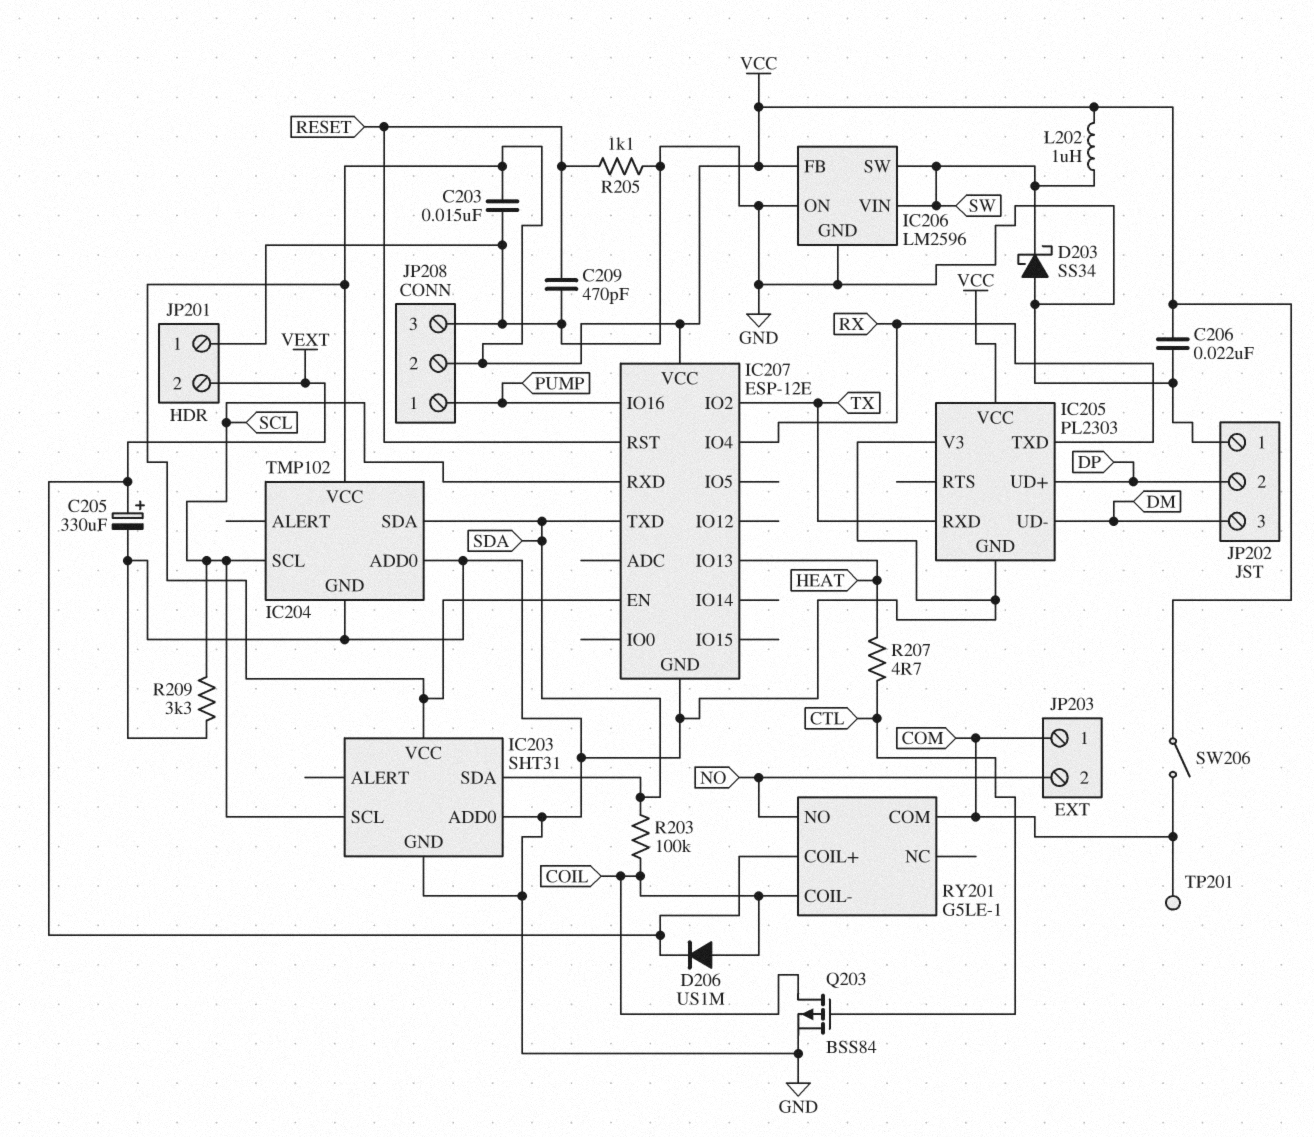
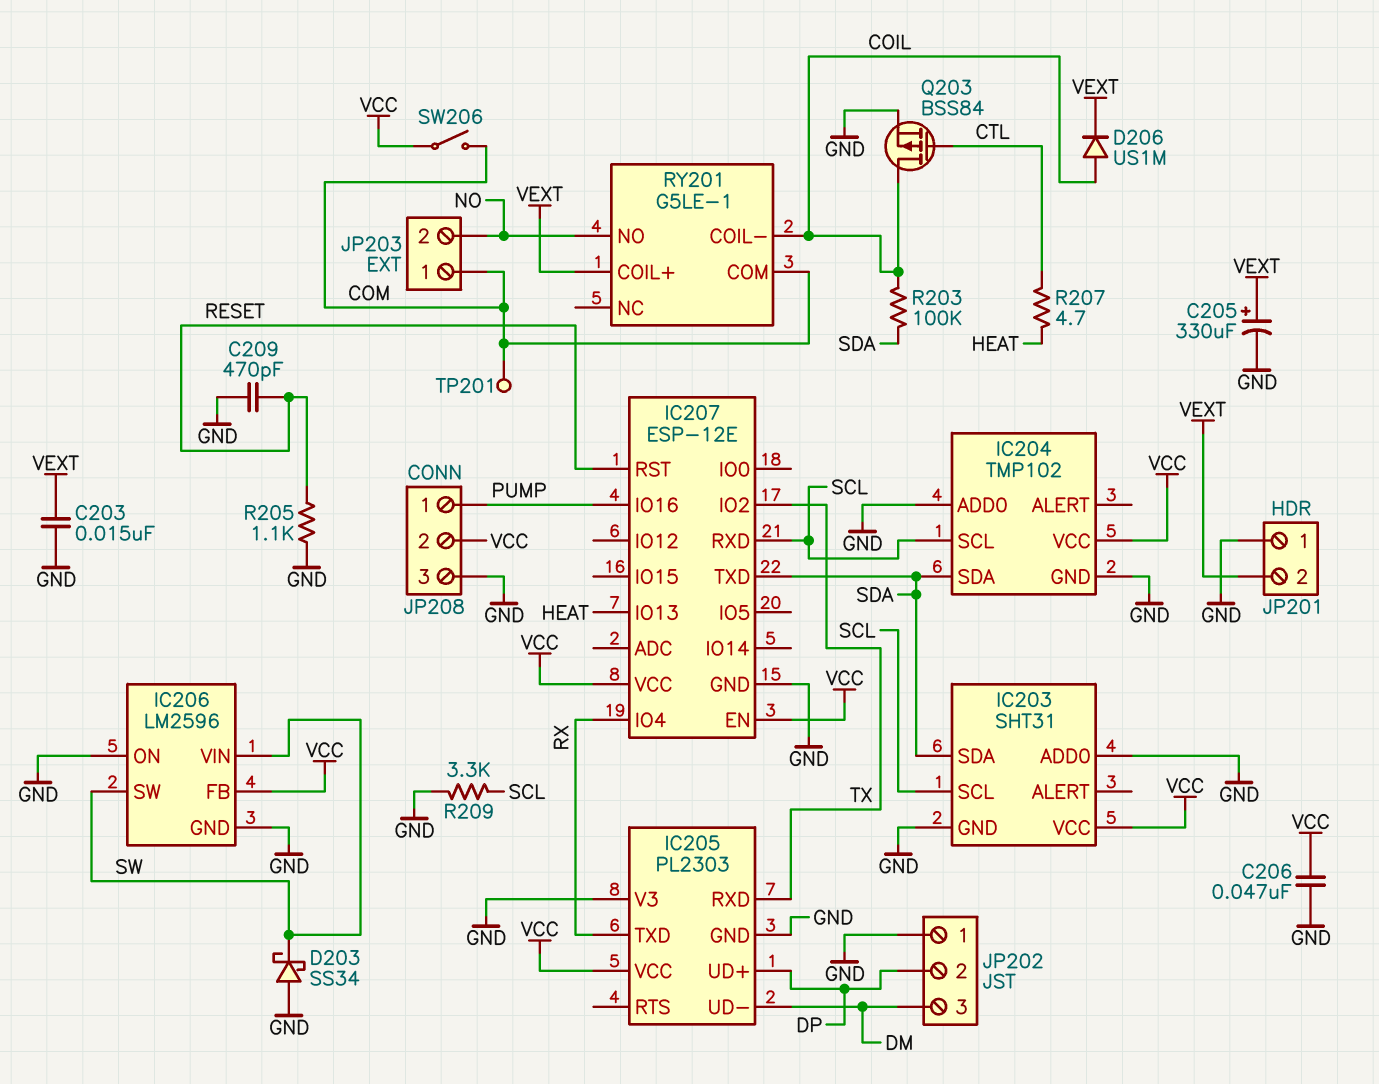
C203: 15nF (GND, VCC) -> 15nF (GND, VEXT)
C206: 22nF (GND, VCC) -> 47nF (GND, VCC)
L202: 1uH (SW, VCC) -> none

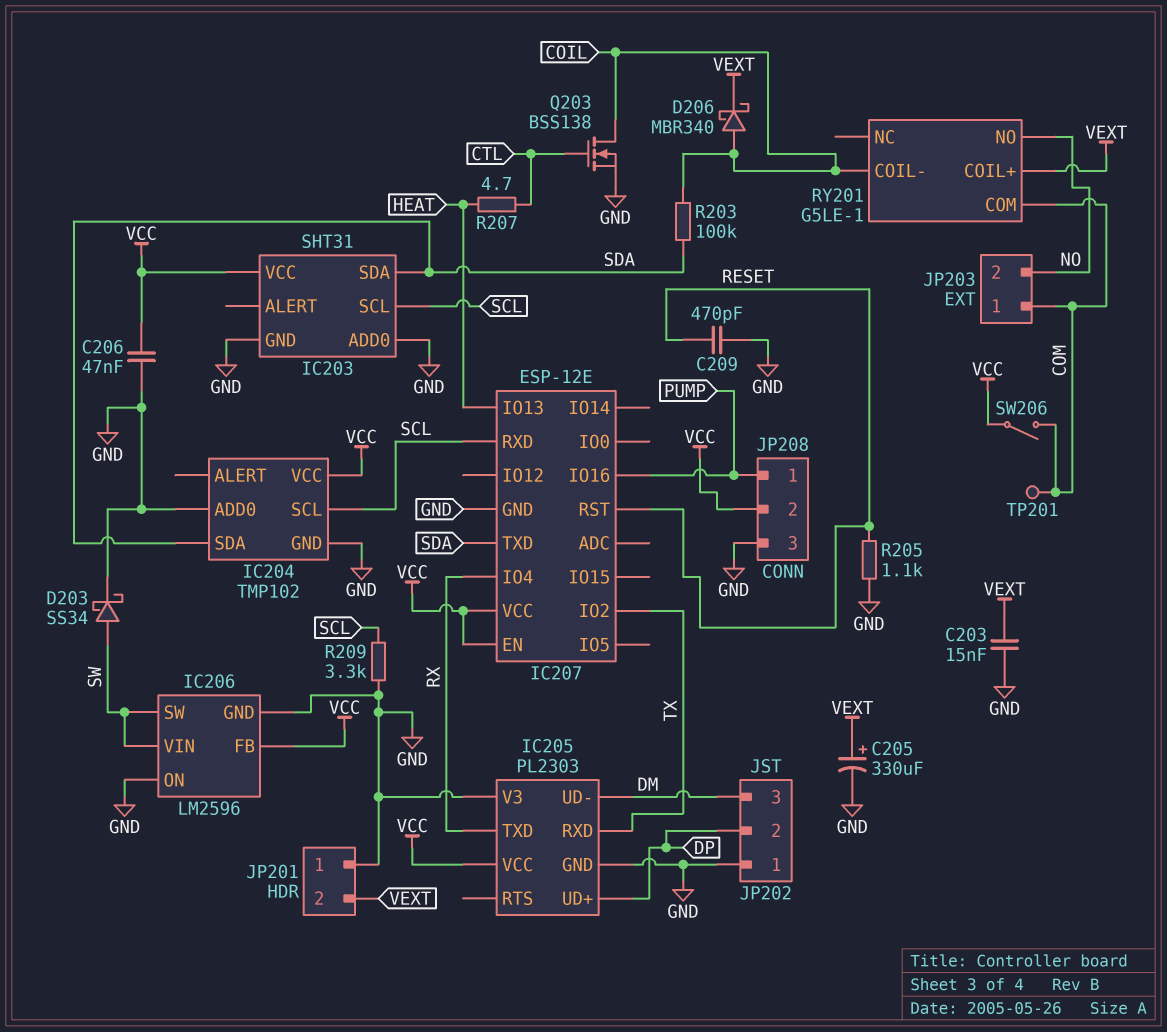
D203: schottky SS34 (A GND, K SW) -> schottky SS34 (A SW, K GND)
D206: diode US1M (A COIL, K VEXT) -> schottky MBR340 (A COIL, K VEXT)
Q203: PMOS BSS84 (G CTL, D COIL, S GND) -> NMOS BSS138 (G CTL, D COIL, S GND)

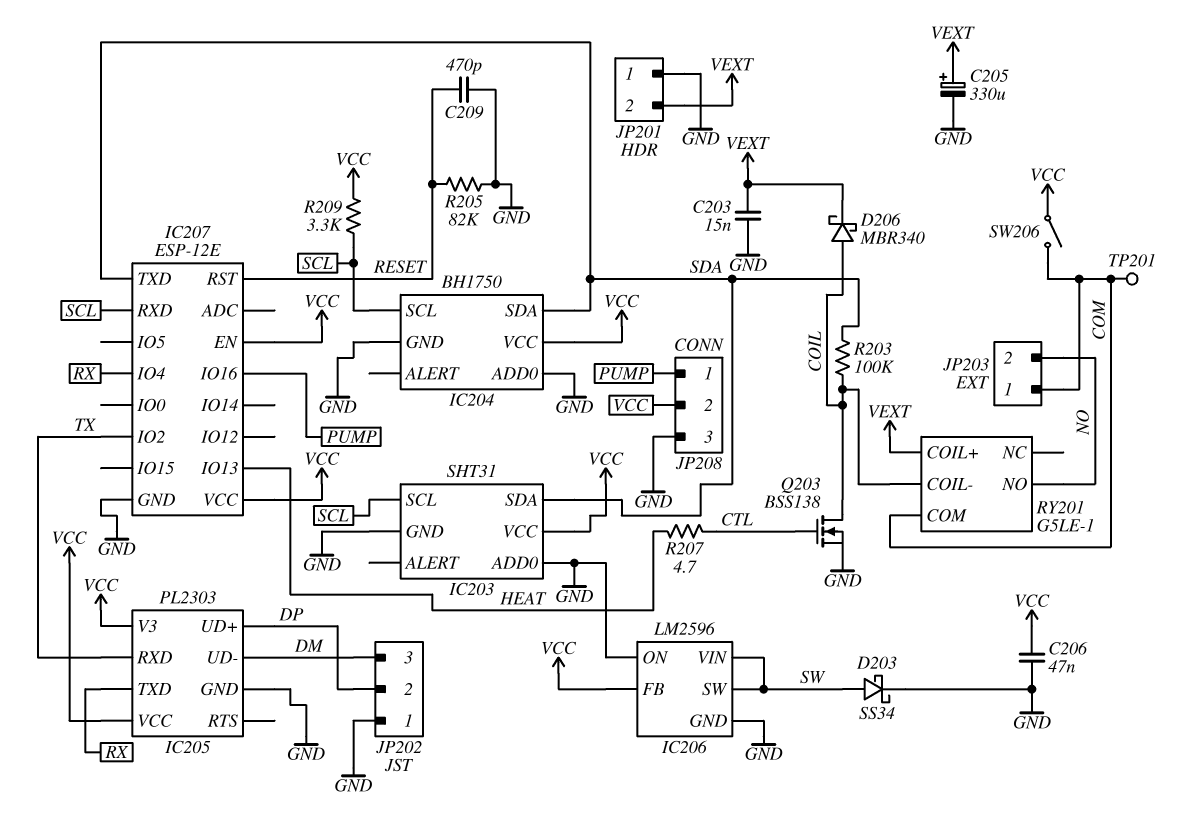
IC204: TMP102 -> BH1750
IC205 pin V3: GND -> VCC
R205: 1.1k (GND, RESET) -> 82k (GND, RESET)
R209: 3.3k (GND, SCL) -> 3.3k (SCL, VCC)

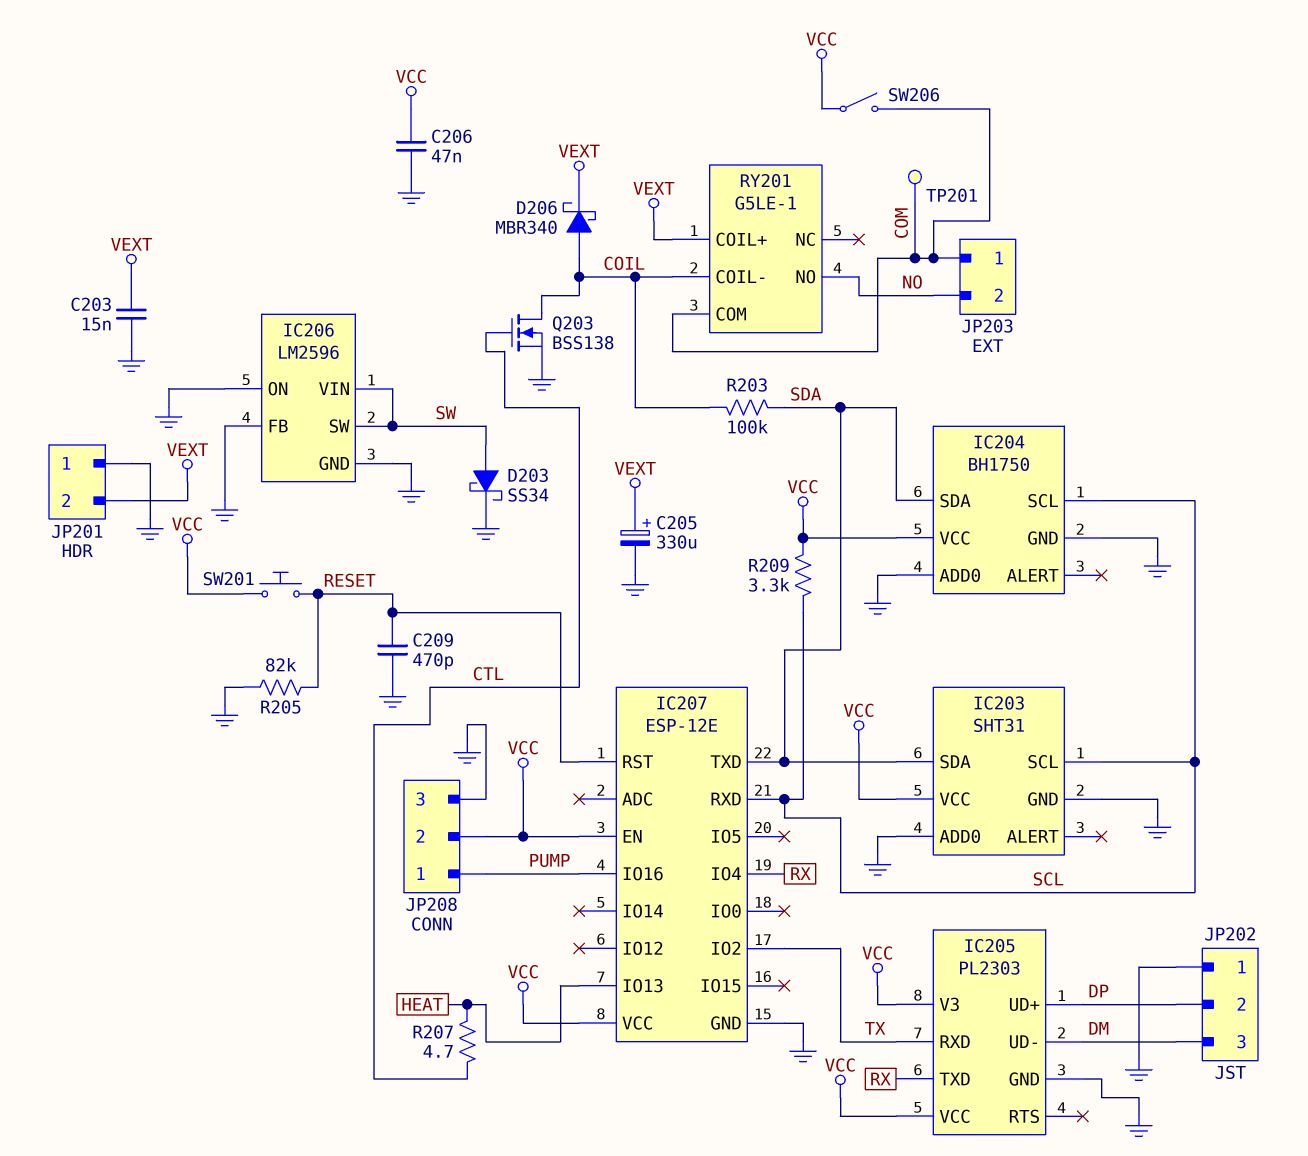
IC206 pin FB: VCC -> GND
SW201: none -> button (RESET, VCC)

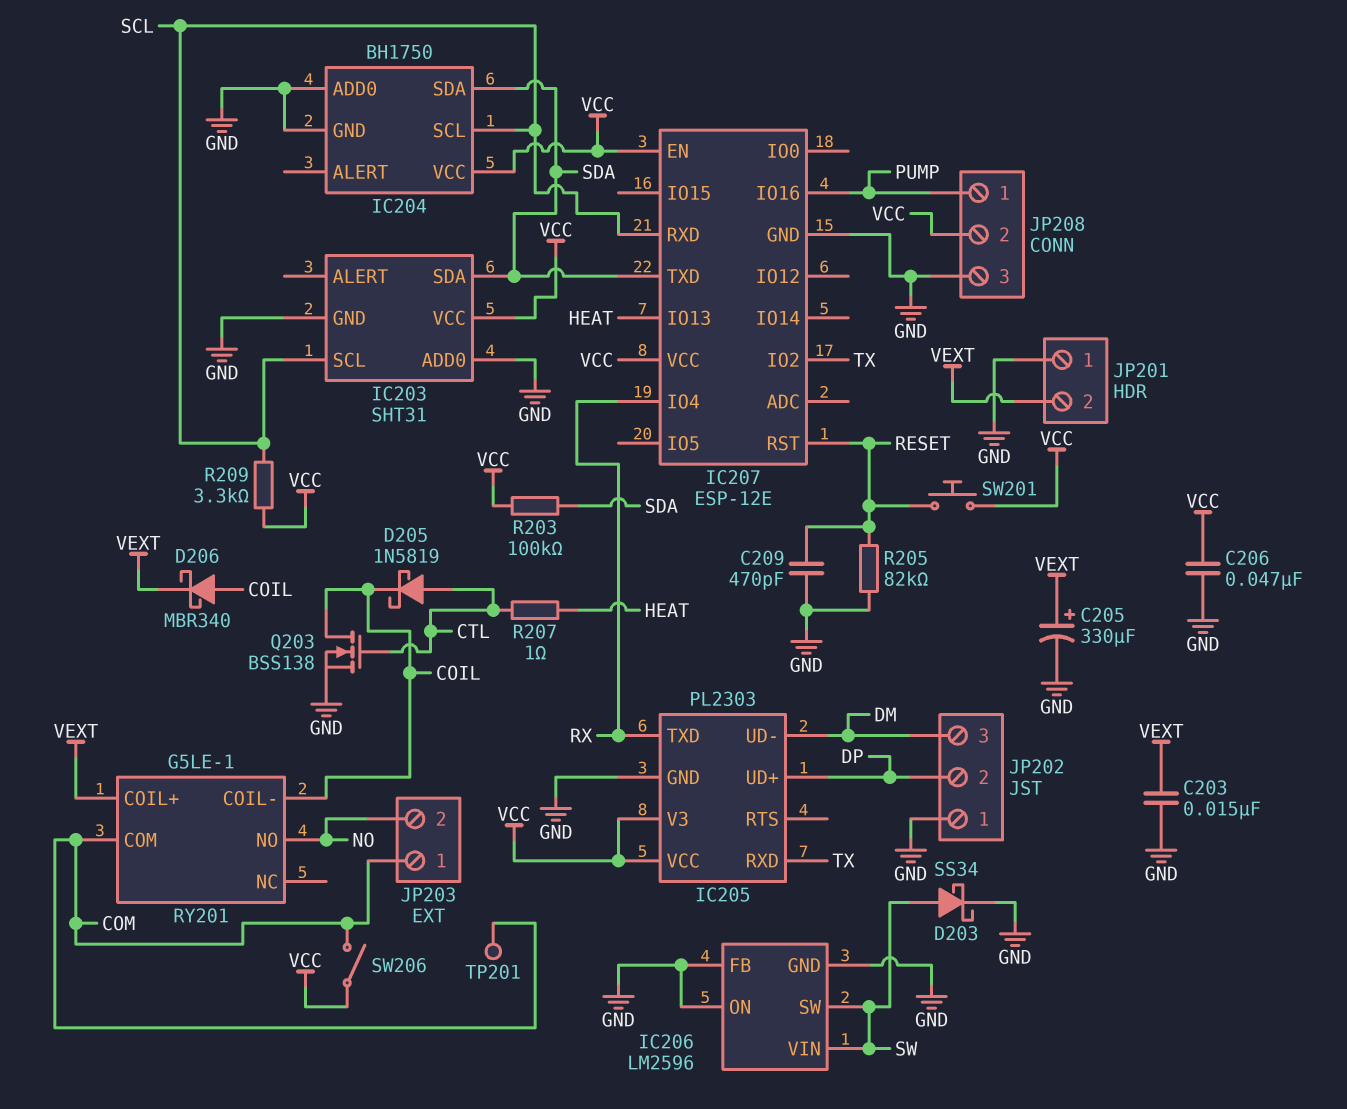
D205: none -> schottky 1N5819 (A CTL, K COIL)
R203: 100k (COIL, SDA) -> 100k (SDA, VCC)
R207: 4.7 (CTL, HEAT) -> 1 (CTL, HEAT)

